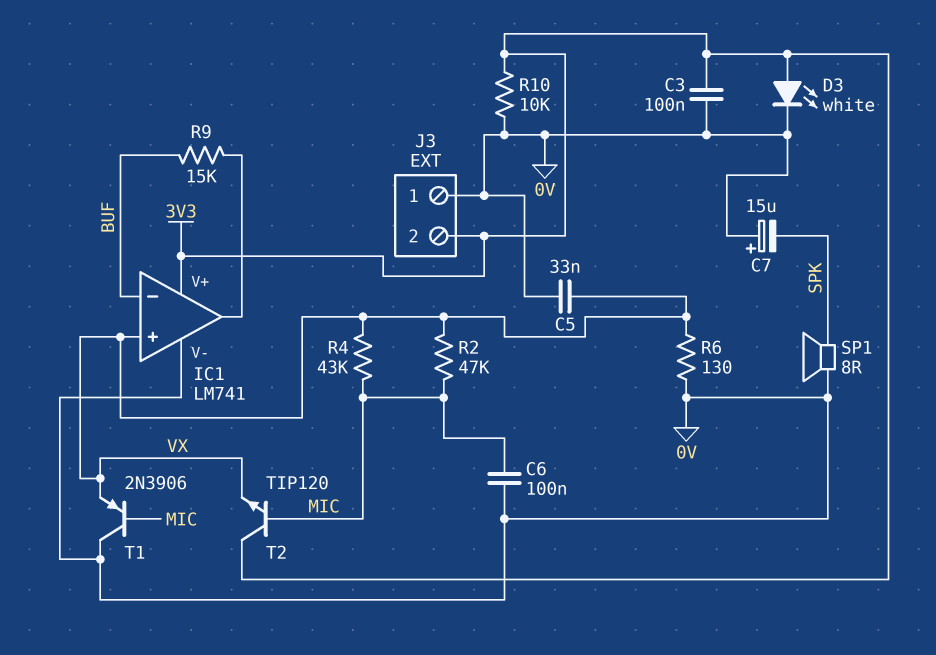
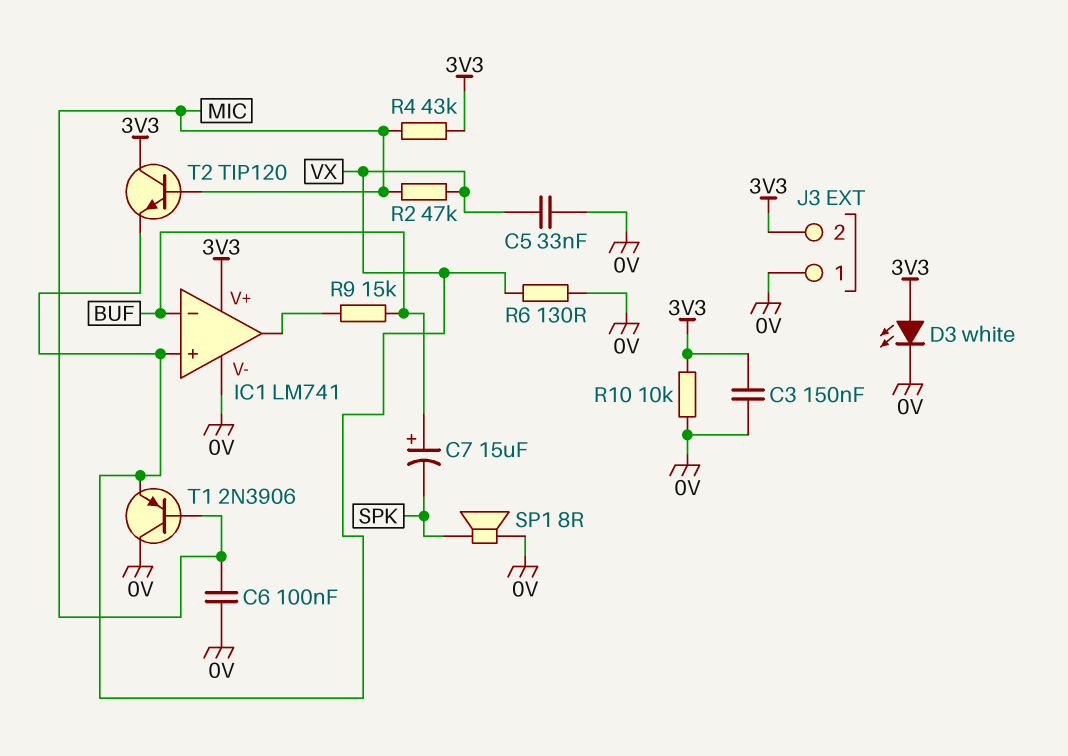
C3: 100nF (0V, 3V3) -> 150nF (0V, 3V3)
C7: 15uF (plus 0V, minus SPK) -> 15uF (plus BUF, minus SPK)
R4: 43k (MIC, VX) -> 43k (3V3, MIC)

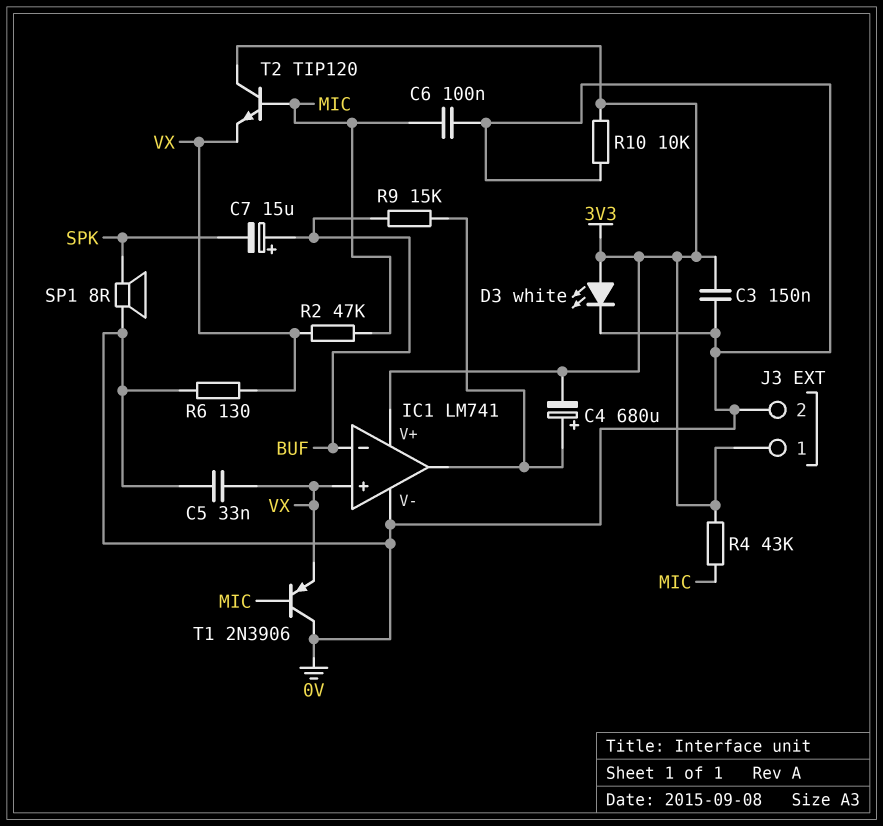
C4: none -> 680uF (plus IC1/out, minus 3V3)
J3 pin 1: 0V -> 3V3
J3 pin 2: 3V3 -> 0V

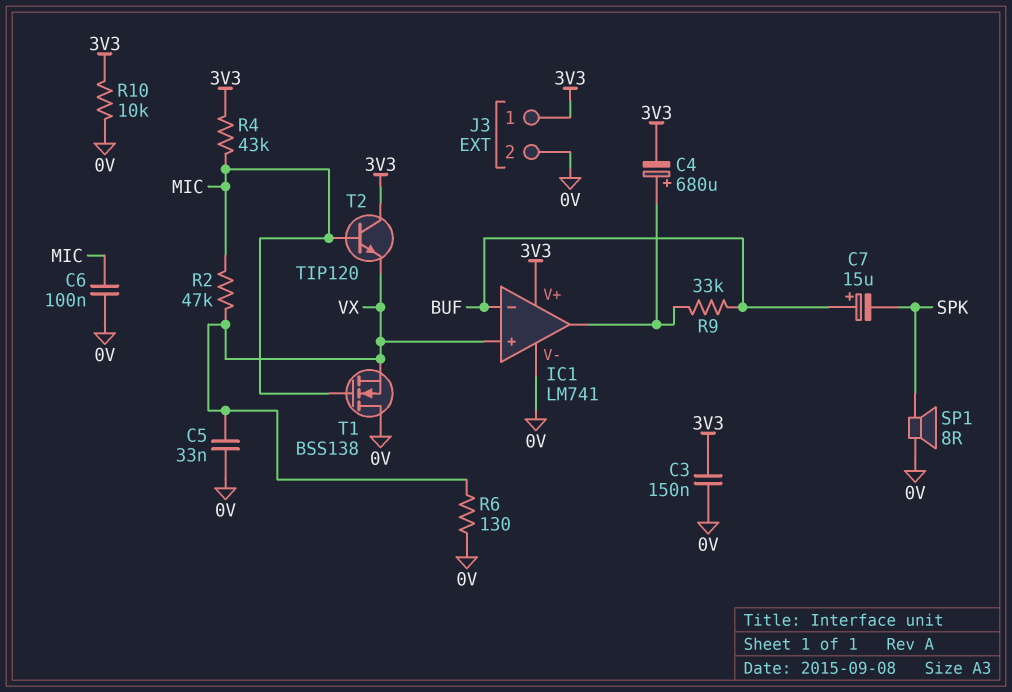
D3: LED white (A 3V3, K 0V) -> none
R9: 15k (BUF, IC1/out) -> 33k (BUF, IC1/out)
T1: PNP 2N3906 (B MIC, C 0V, E VX) -> NMOS BSS138 (G MIC, D 0V, S VX)

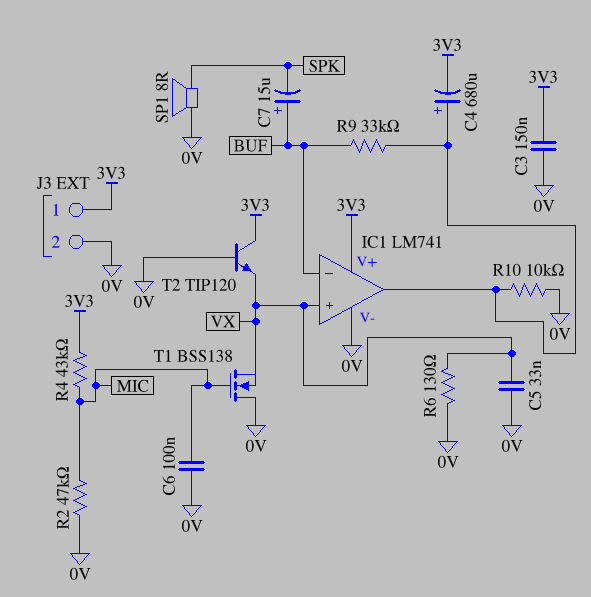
R2: 47k (MIC, VX) -> 47k (0V, MIC)
R10: 10k (0V, 3V3) -> 10k (0V, IC1/out)
T2: NPN TIP120 (B MIC, C 3V3, E VX) -> NPN TIP120 (B 0V, C 3V3, E VX)

